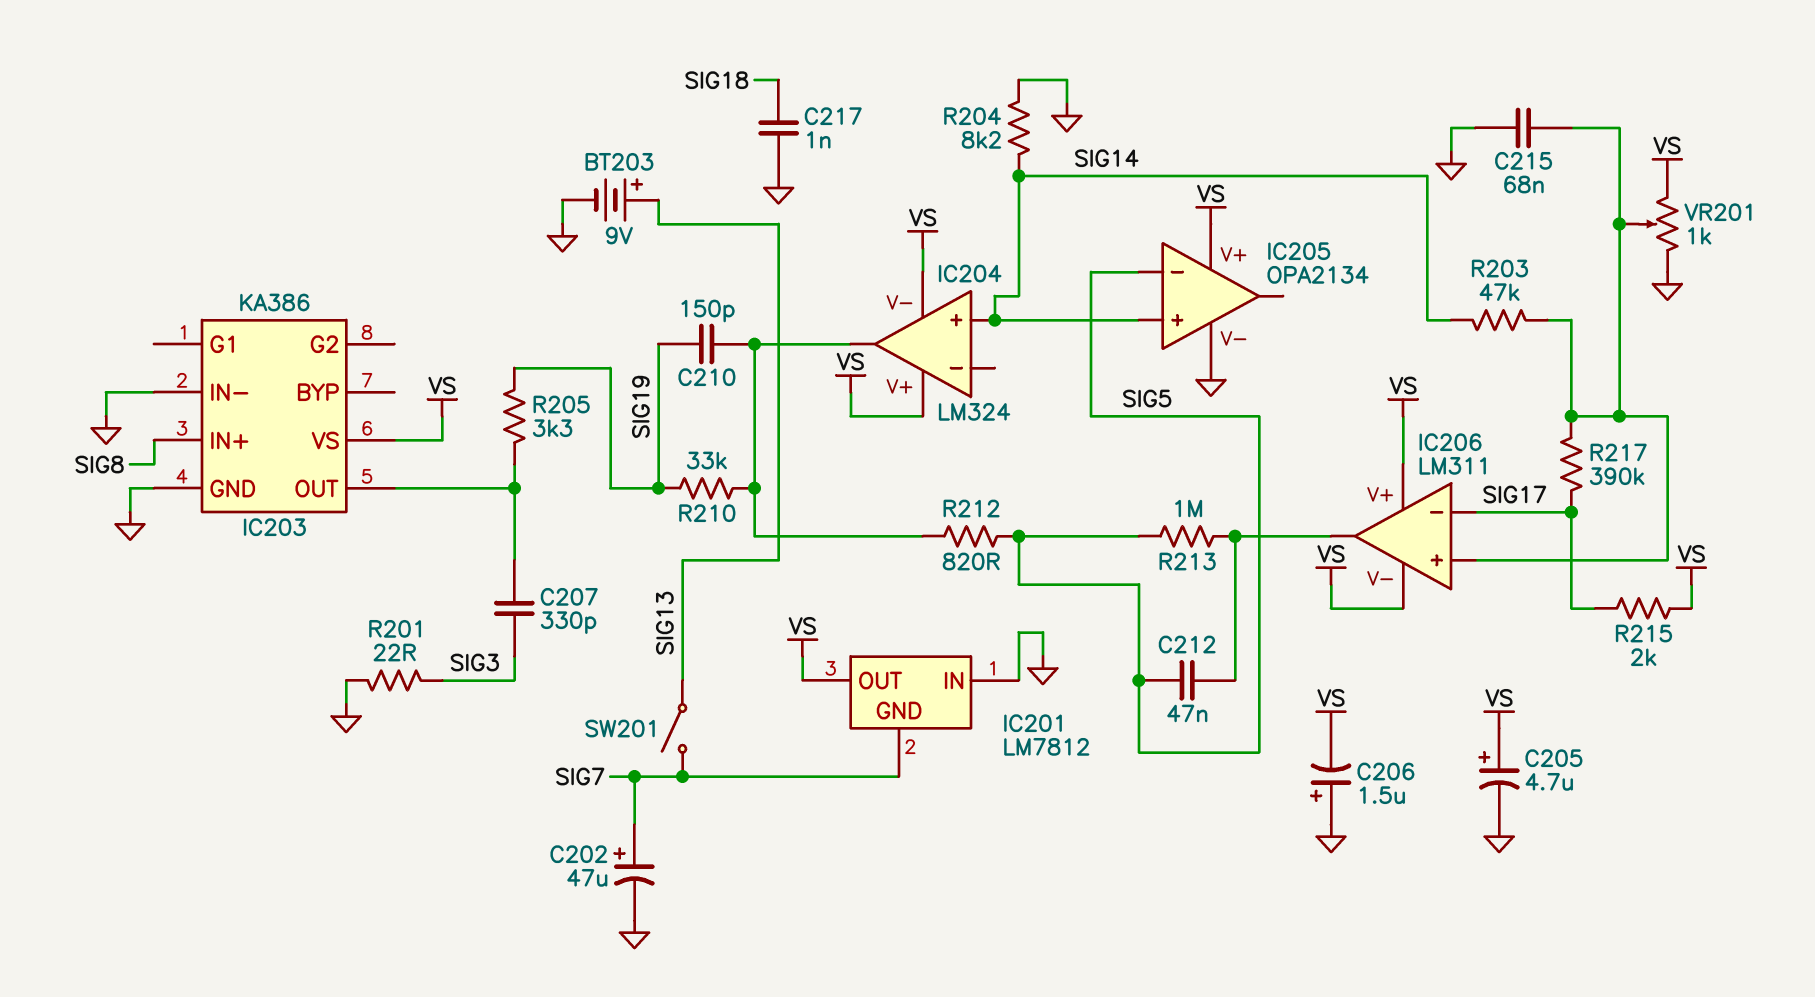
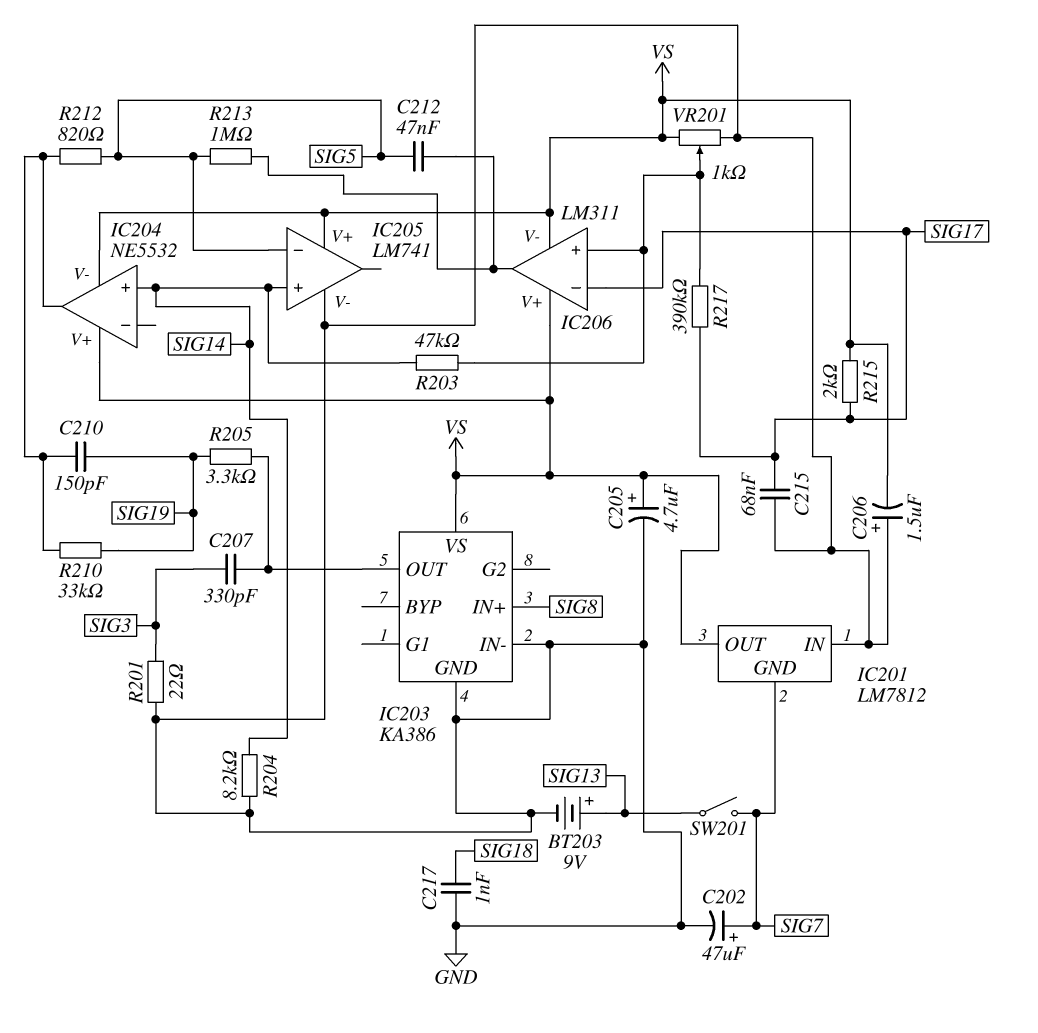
C215: 68nF (GND, IC206/in+) -> 68nF (GND, SIG17)
IC204: LM324 -> NE5532
IC205: OPA2134 -> LM741

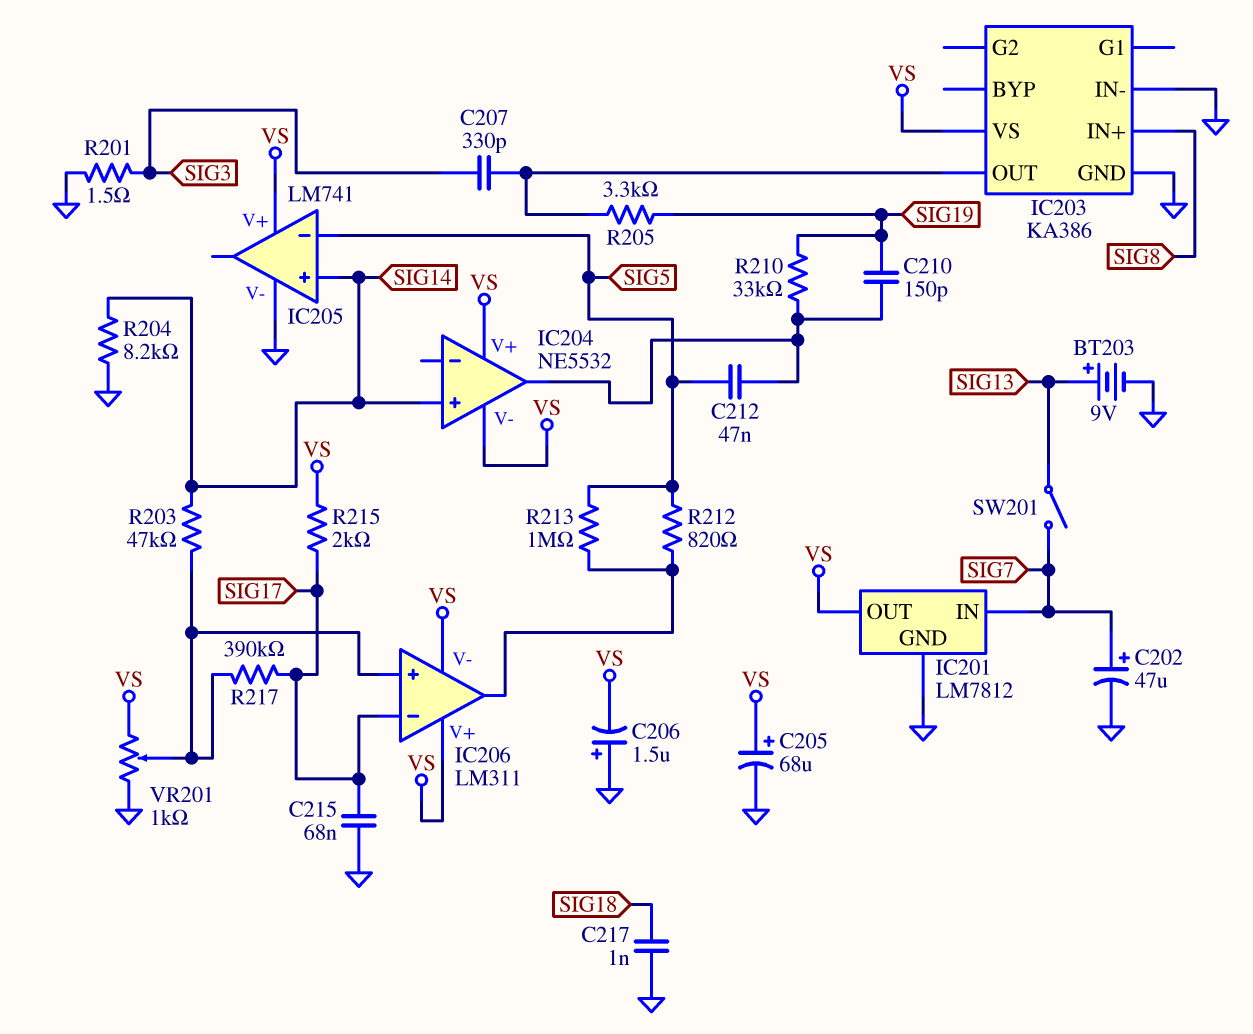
C205: 4.7uF (plus VS, minus GND) -> 68uF (plus VS, minus GND)
C212: 47nF (IC206/out, SIG5) -> 47nF (IC204/out, SIG5)
IC201 pin GND: SIG7 -> GND
IC201 pin IN: GND -> SIG7
R201: 22 (GND, SIG3) -> 1.5 (GND, SIG3)
R212: 820 (IC204/out, SIG5) -> 820 (IC206/out, SIG5)

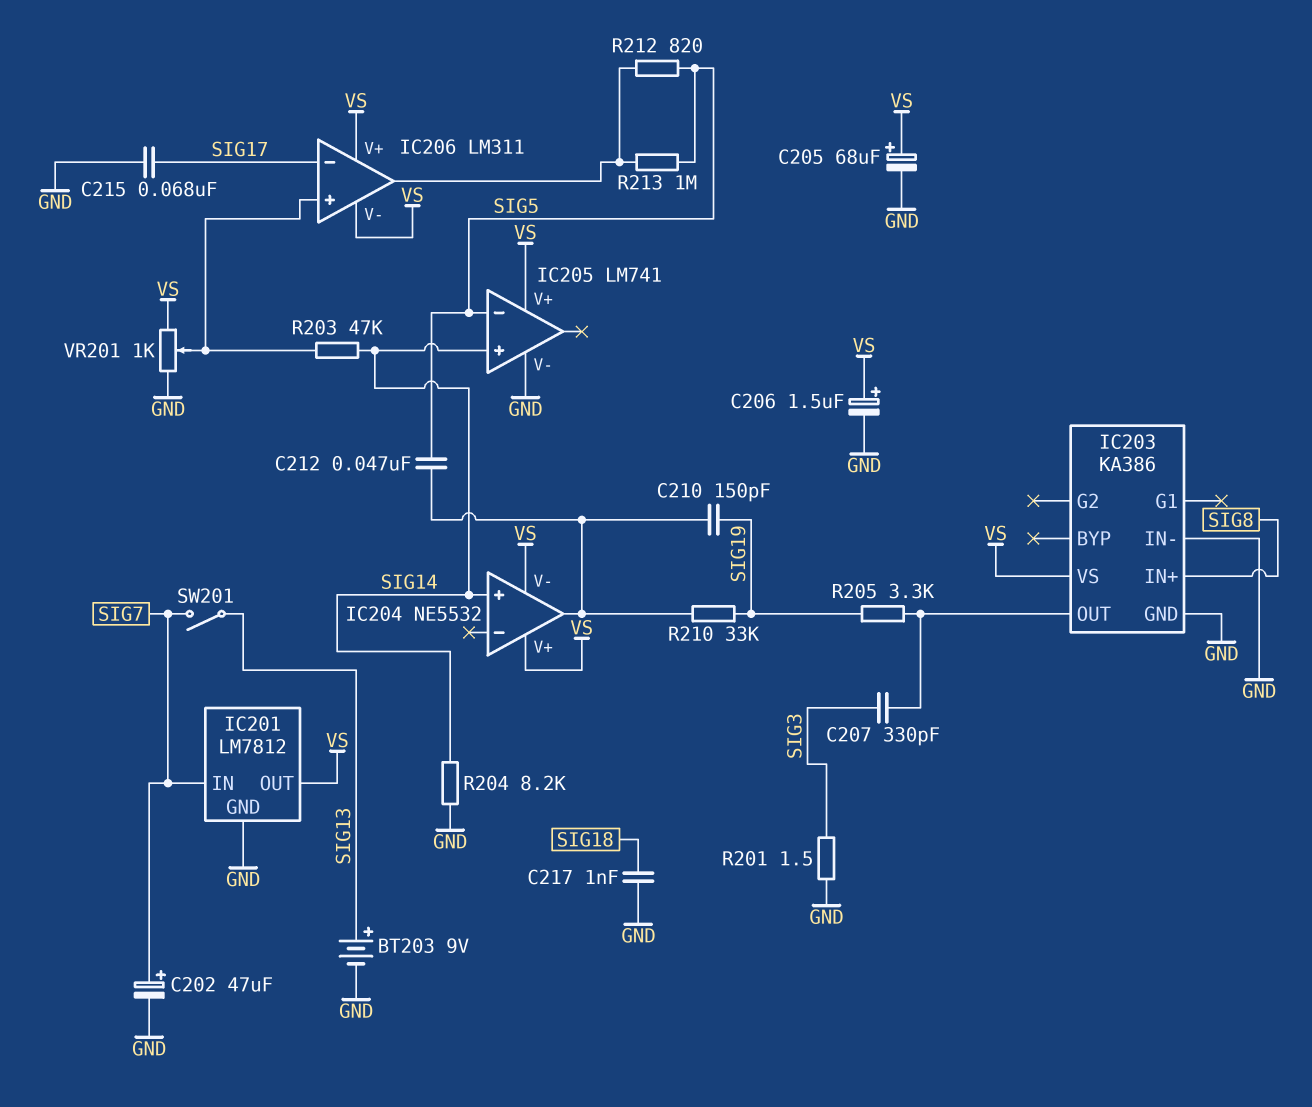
C206: 1.5uF (plus GND, minus VS) -> 1.5uF (plus VS, minus GND)
R215: 2k (SIG17, VS) -> none
R217: 390k (IC206/in+, SIG17) -> none

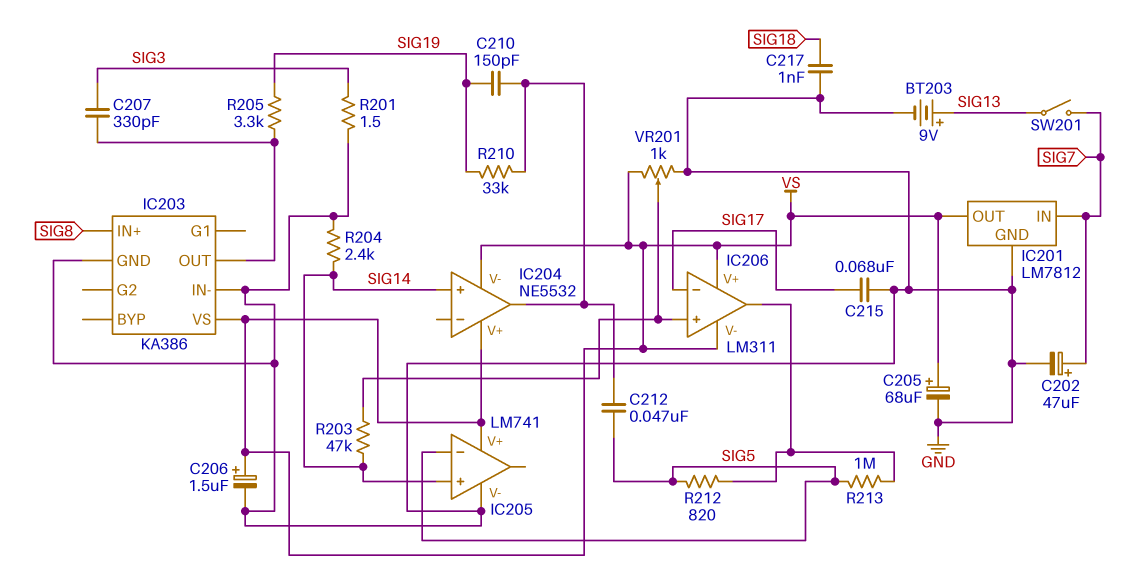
R204: 8.2k (GND, SIG14) -> 2.4k (GND, SIG14)

